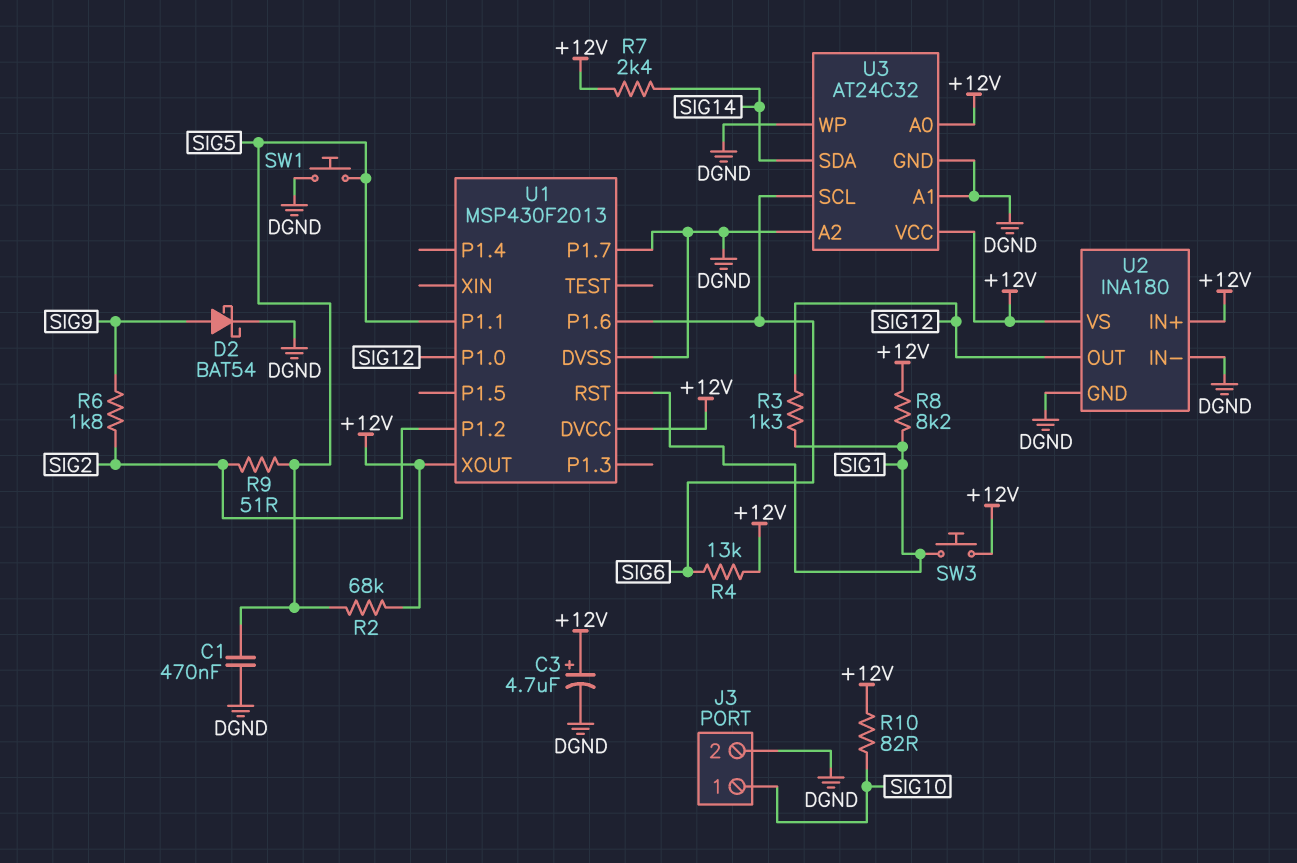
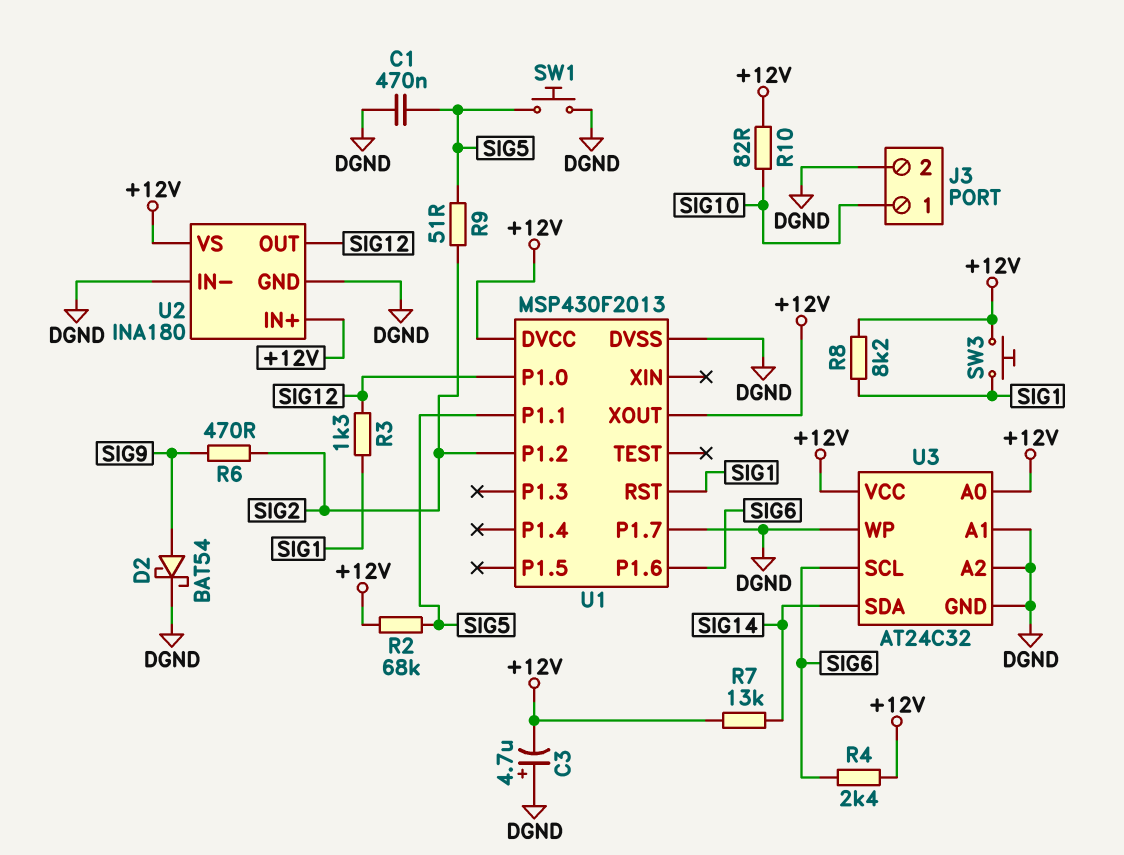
C3: 4.7uF (plus +12V, minus DGND) -> 4.7uF (plus DGND, minus +12V)
R4: 13k (+12V, SIG6) -> 2.4k (+12V, SIG6)
R6: 1.8k (SIG2, SIG9) -> 470 (SIG2, SIG9)
R7: 2.4k (+12V, SIG14) -> 13k (+12V, SIG14)

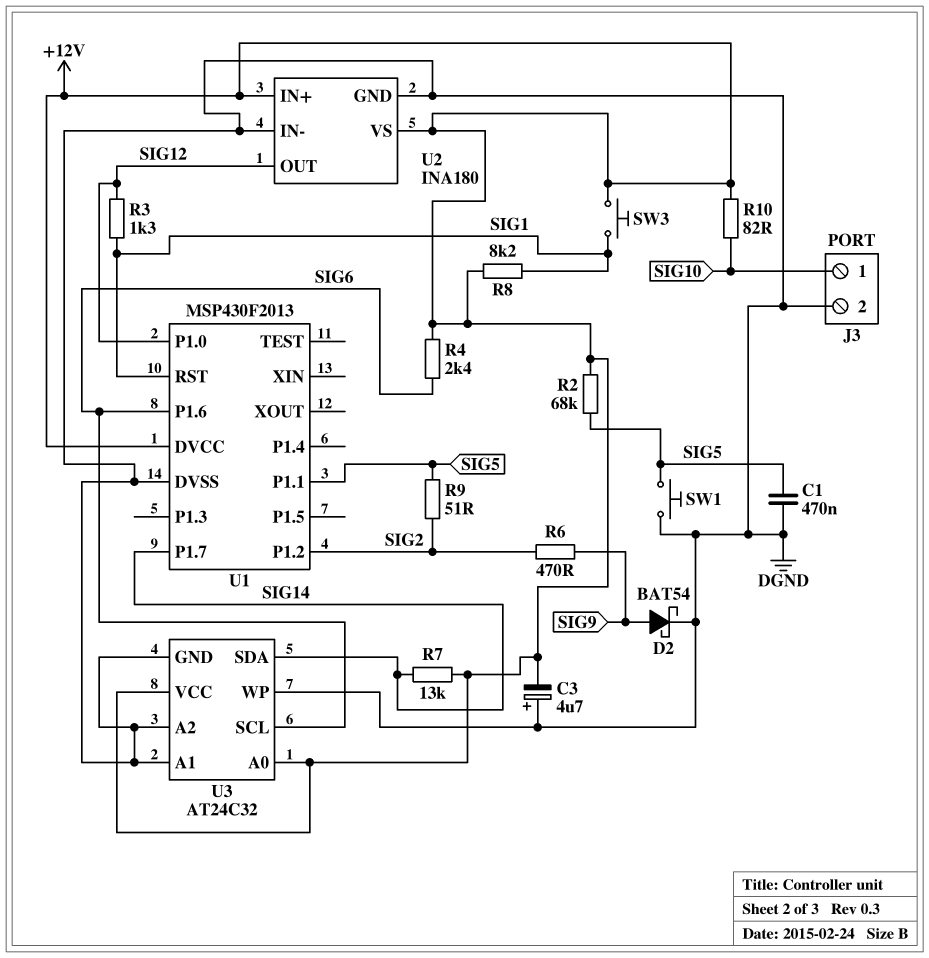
U1 pin P1.7: DGND -> SIG14
U1 pin XOUT: +12V -> none

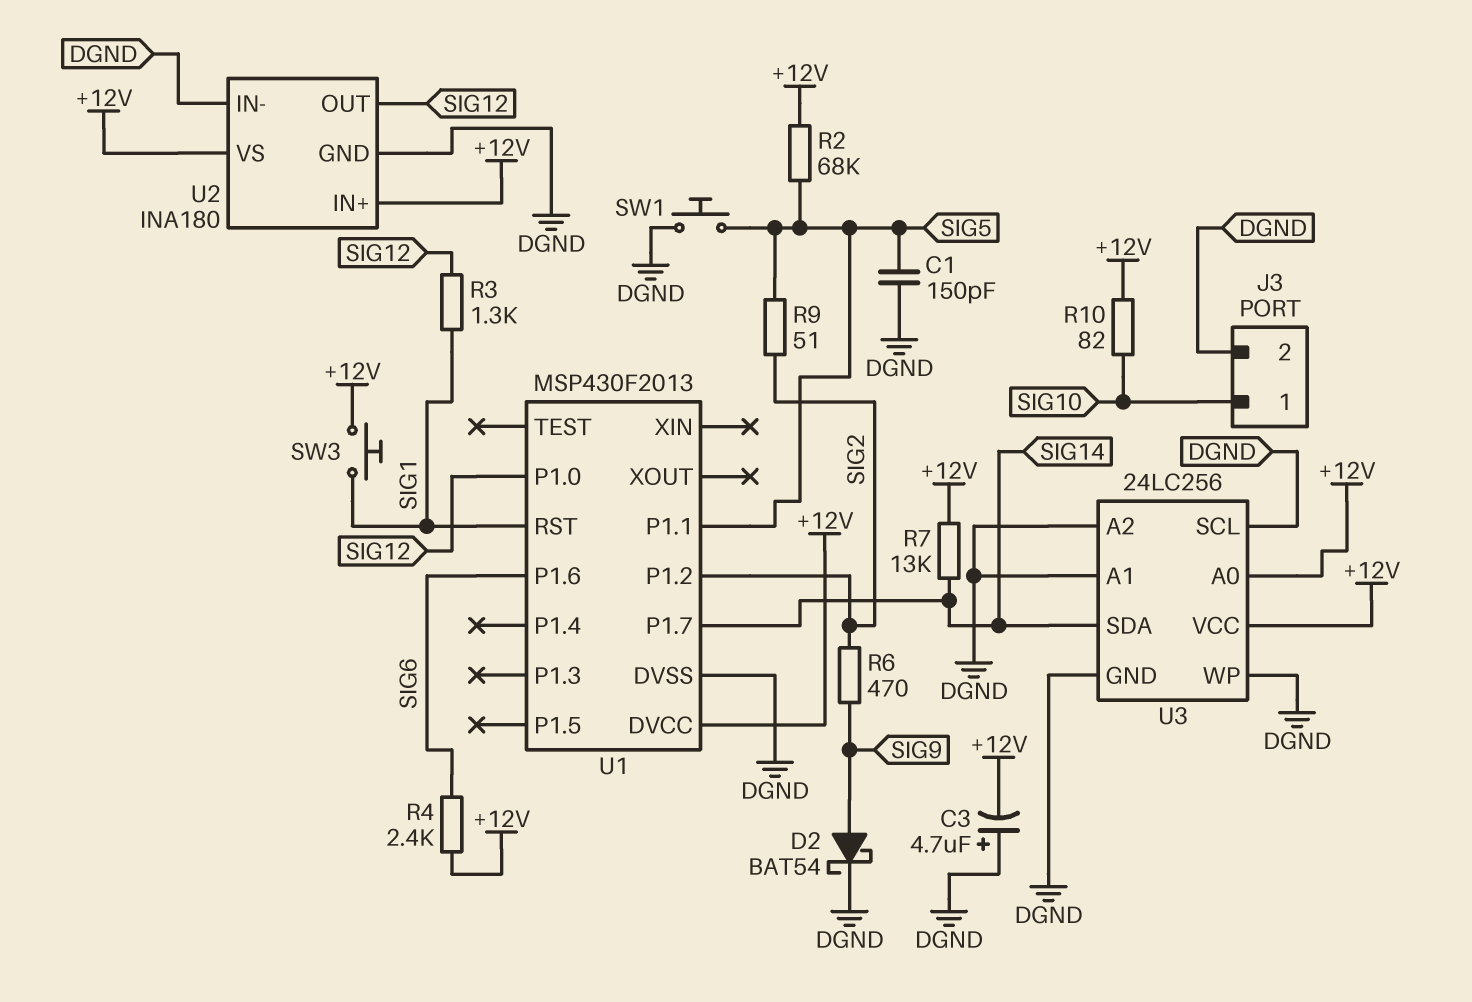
C1: 470nF (DGND, SIG5) -> 150pF (DGND, SIG5)
R8: 8.2k (+12V, SIG1) -> none
U3: AT24C32 -> 24LC256
U3 pin SCL: SIG6 -> DGND

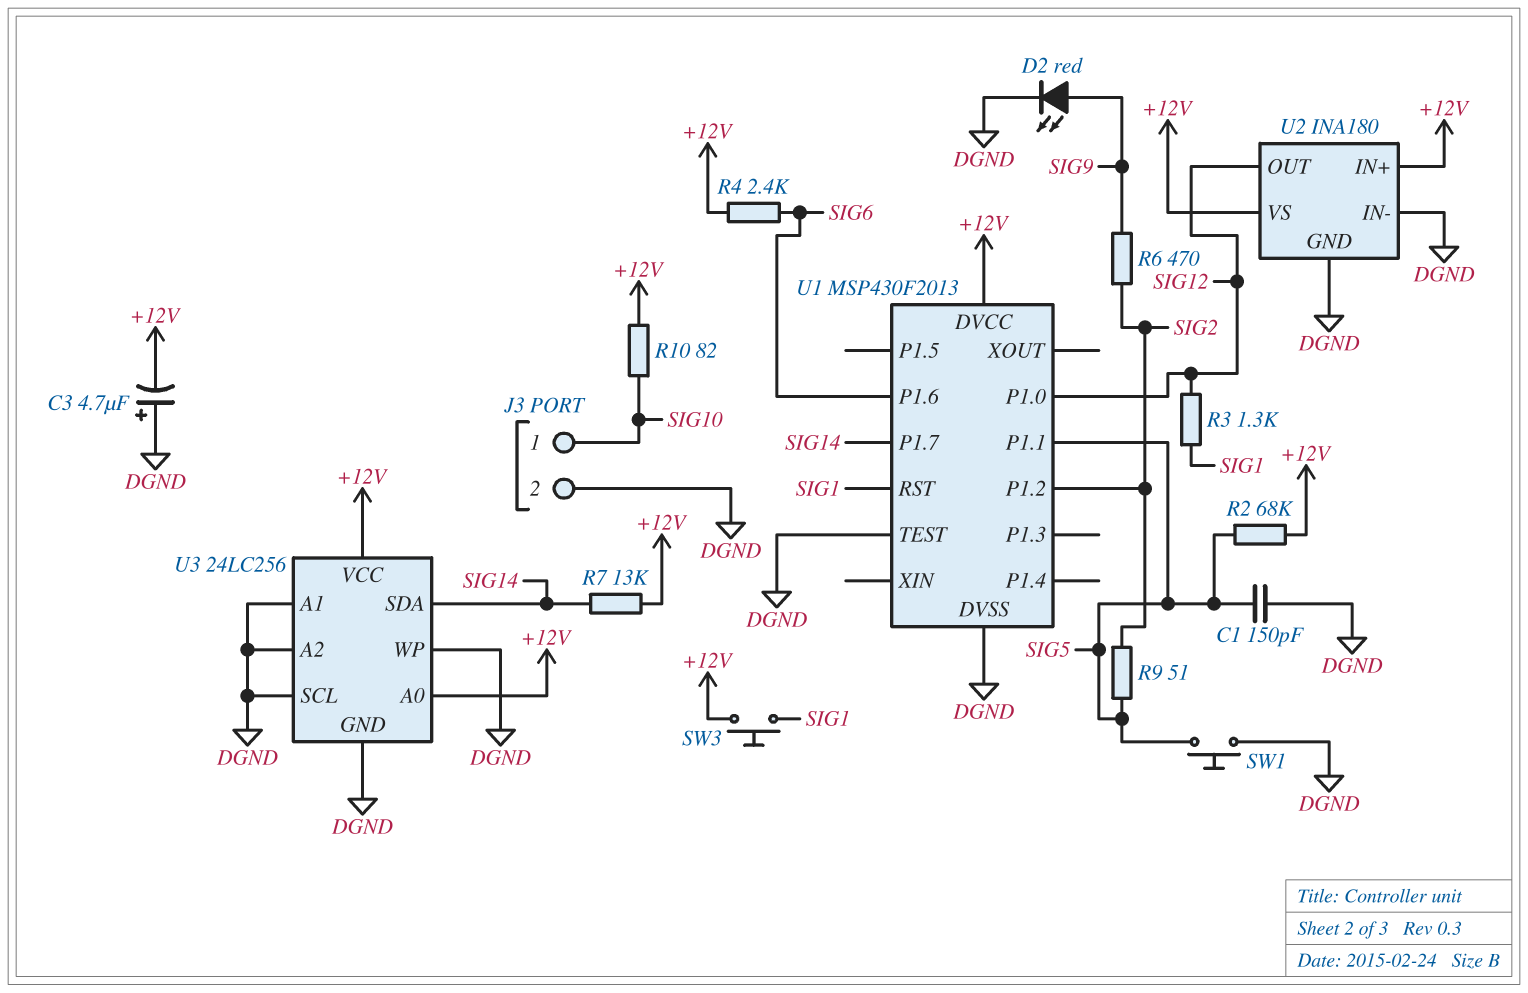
D2: schottky BAT54 (A SIG9, K DGND) -> LED red (A SIG9, K DGND)
U1 pin TEST: none -> DGND

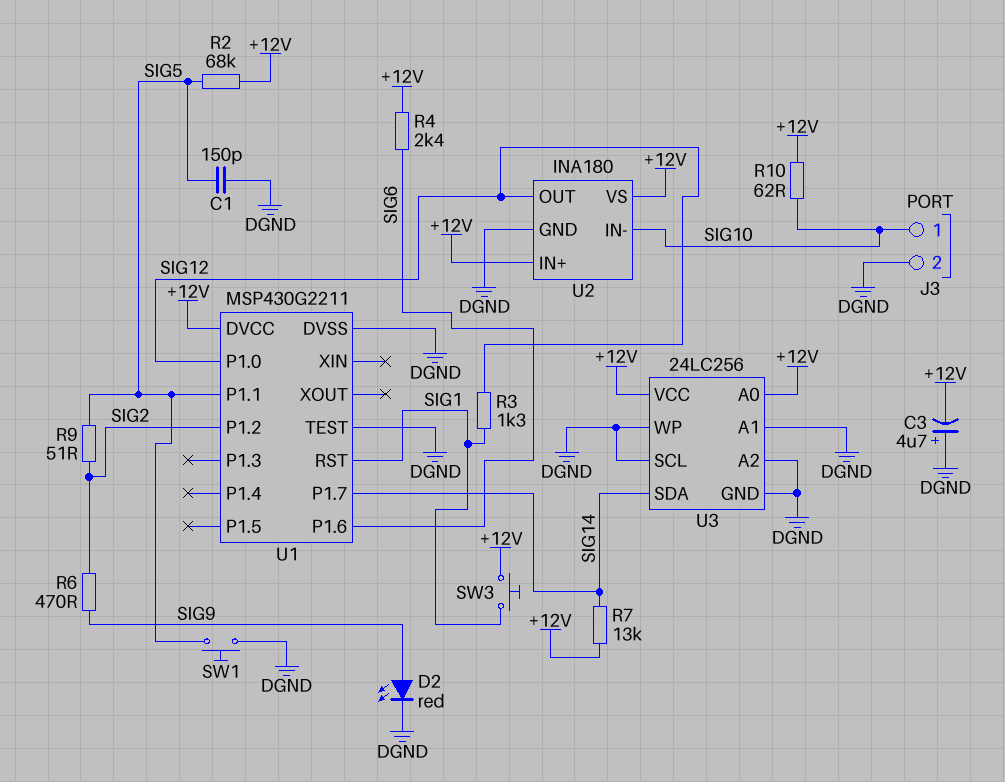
R10: 82 (+12V, SIG10) -> 62 (+12V, SIG10)
U1: MSP430F2013 -> MSP430G2211
U2 pin IN-: DGND -> SIG10

